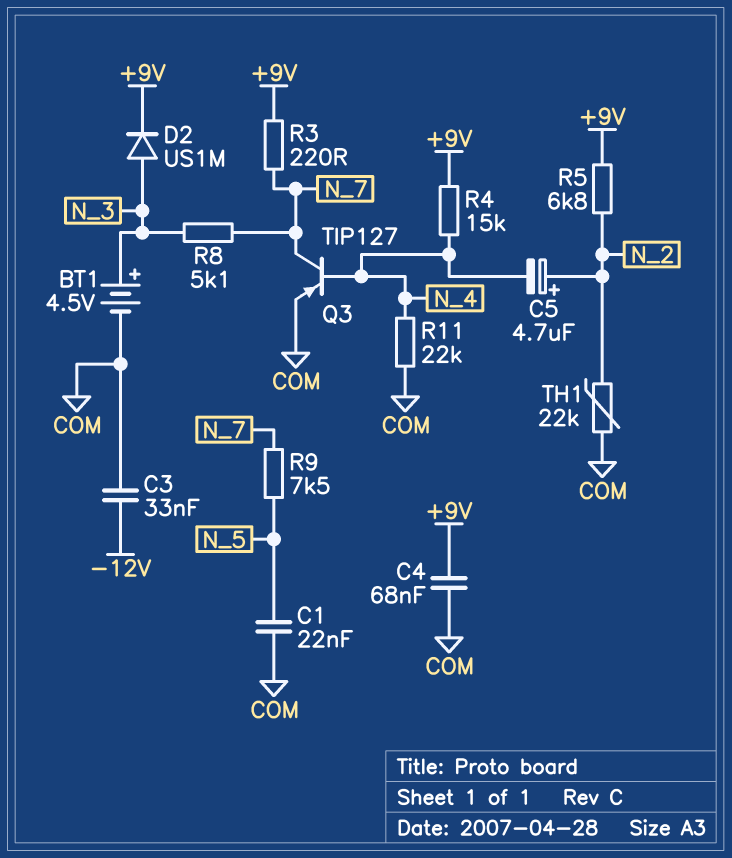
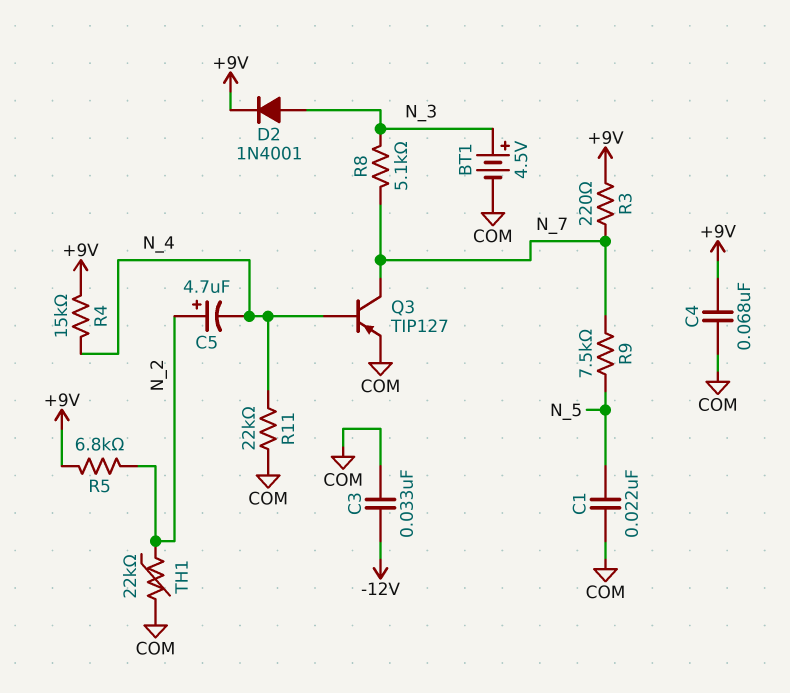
D2: diode US1M (A N_3, K +9V) -> diode 1N4001 (A N_3, K +9V)

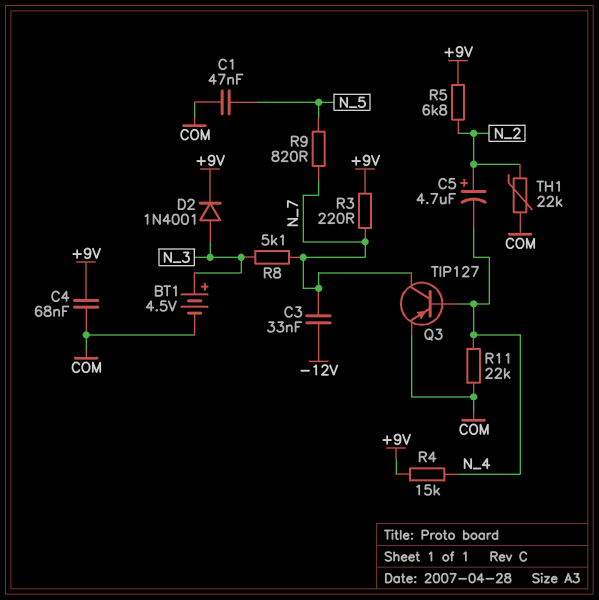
C1: 22nF (COM, N_5) -> 47nF (COM, N_5)
C3: 33nF (-12V, COM) -> 33nF (-12V, N_7)
R9: 7.5k (N_5, N_7) -> 820 (N_5, N_7)

